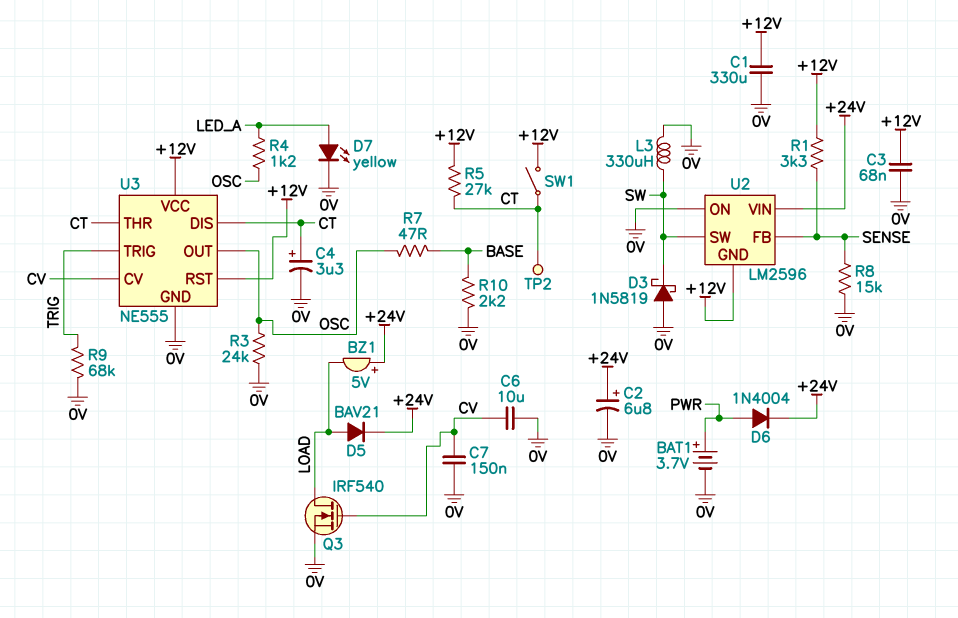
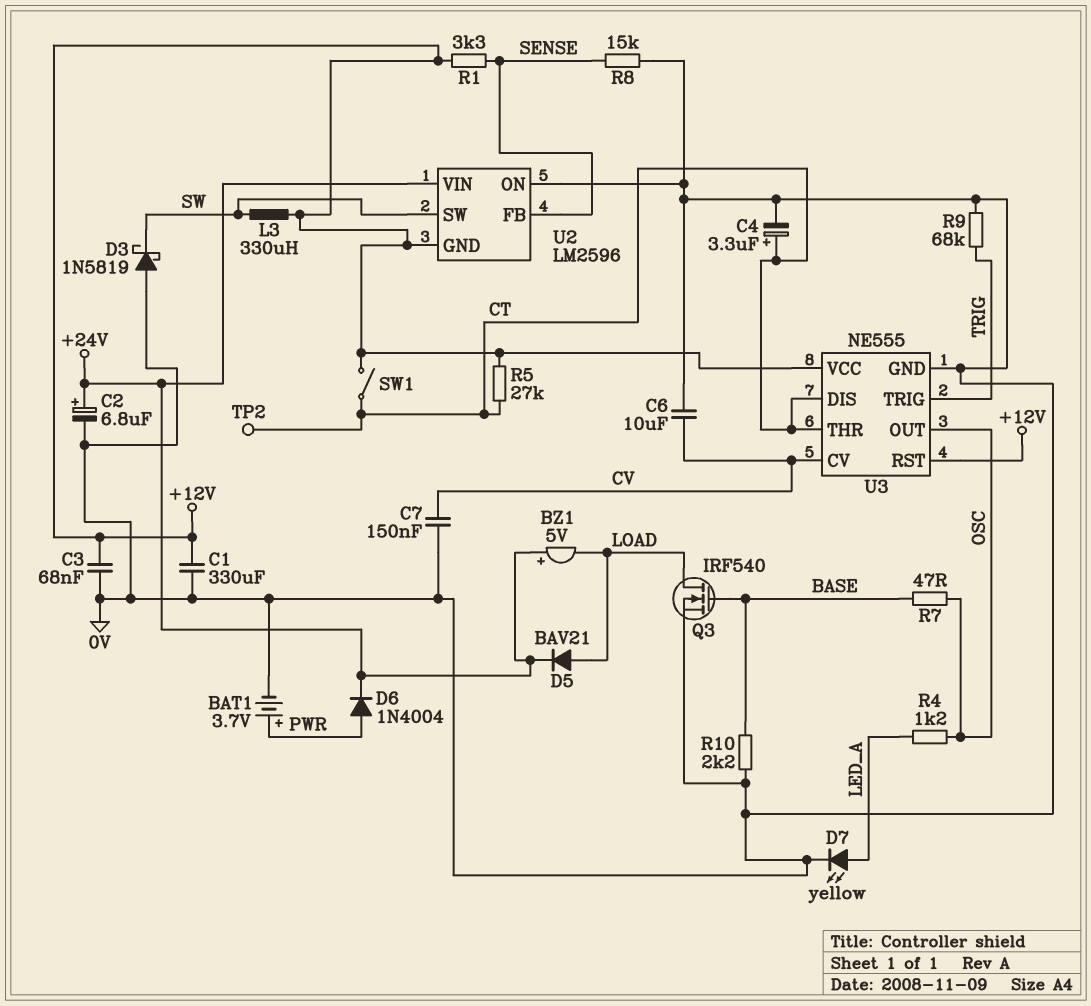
L3: 330uH (0V, SW) -> 330uH (+12V, SW)
Q3: NMOS IRF540 (G CV, D LOAD, S 0V) -> NMOS IRF540 (G BASE, D LOAD, S 0V)
R3: 24k (0V, OSC) -> none

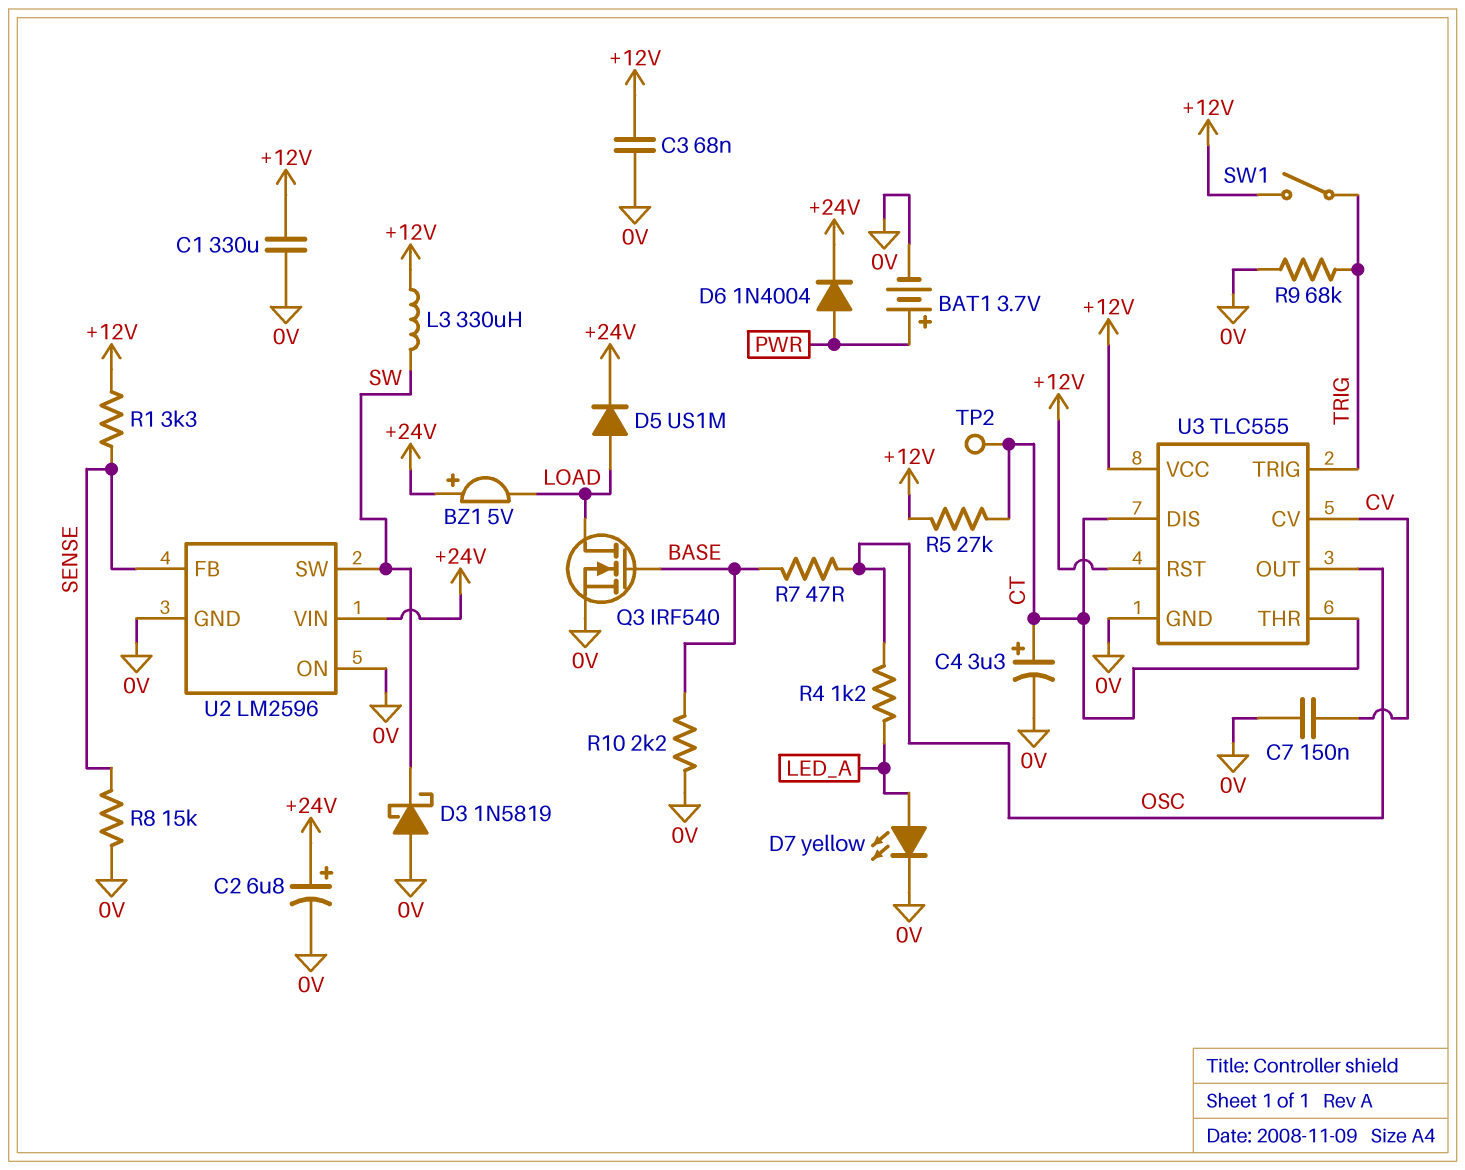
C6: 10uF (0V, CV) -> none
D5: diode BAV21 (A LOAD, K +24V) -> diode US1M (A LOAD, K +24V)
SW1: switch (+12V, CT) -> switch (+12V, TRIG)
U2 pin GND: +12V -> 0V
U3: NE555 -> TLC555

